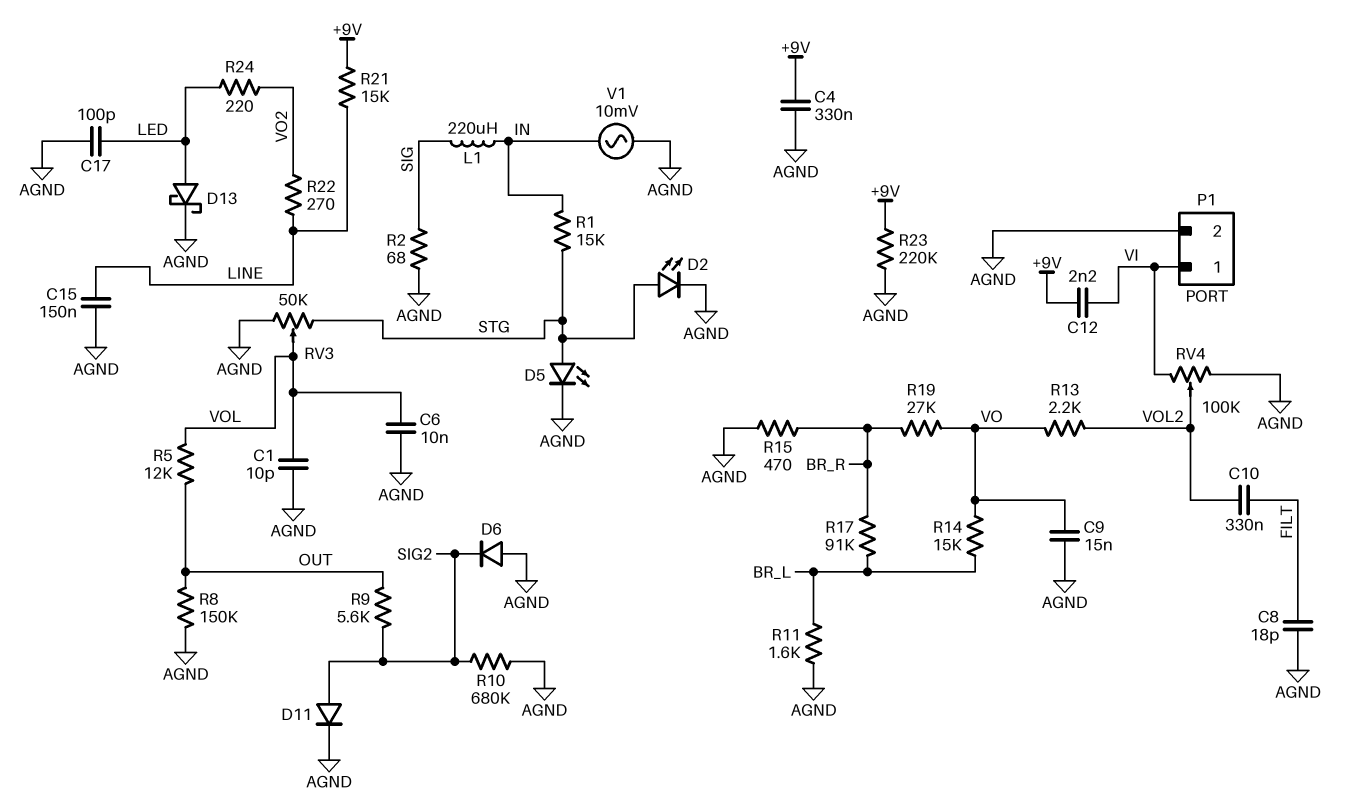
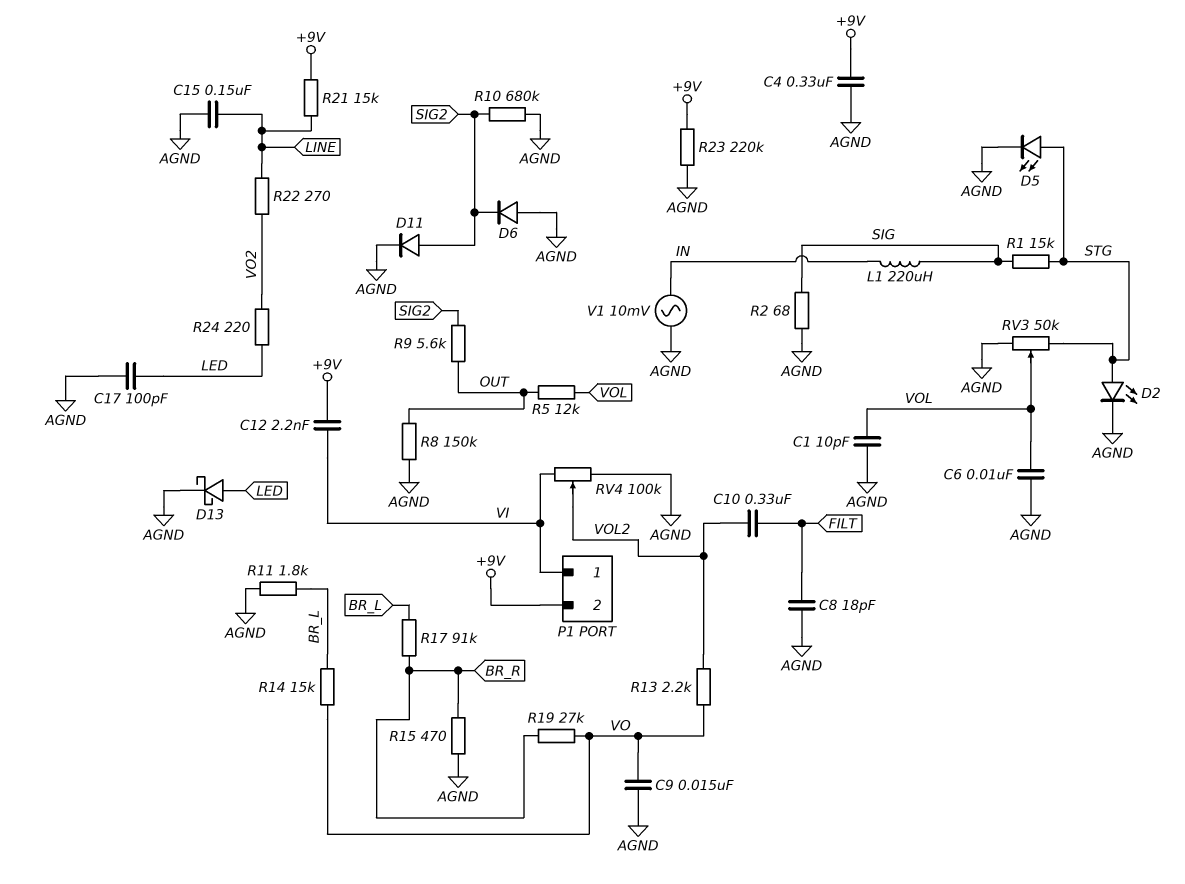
P1 pin 2: AGND -> +9V
R1: 15k (IN, STG) -> 15k (SIG, STG)
R11: 1.6k (AGND, BR_L) -> 1.8k (AGND, BR_L)

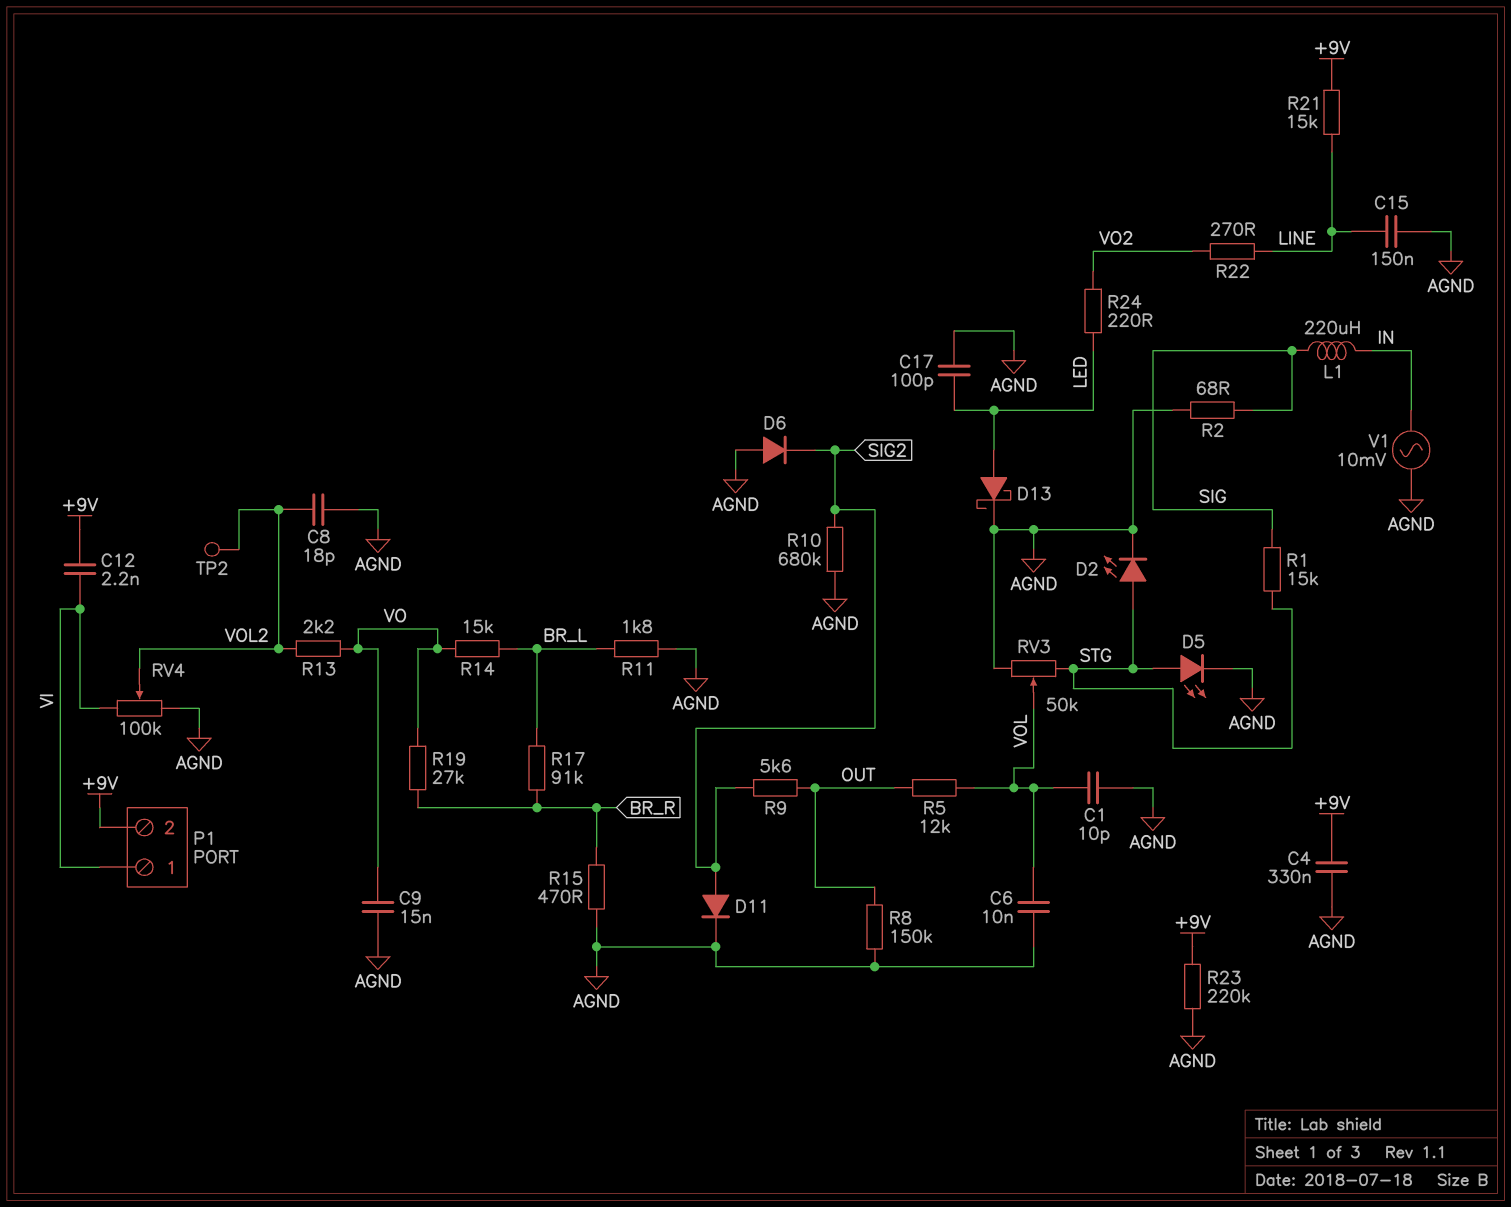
C8: 18pF (AGND, FILT) -> 18pF (AGND, VOL2)
C10: 330nF (FILT, VOL2) -> none
TP2: none -> test point (VOL2)

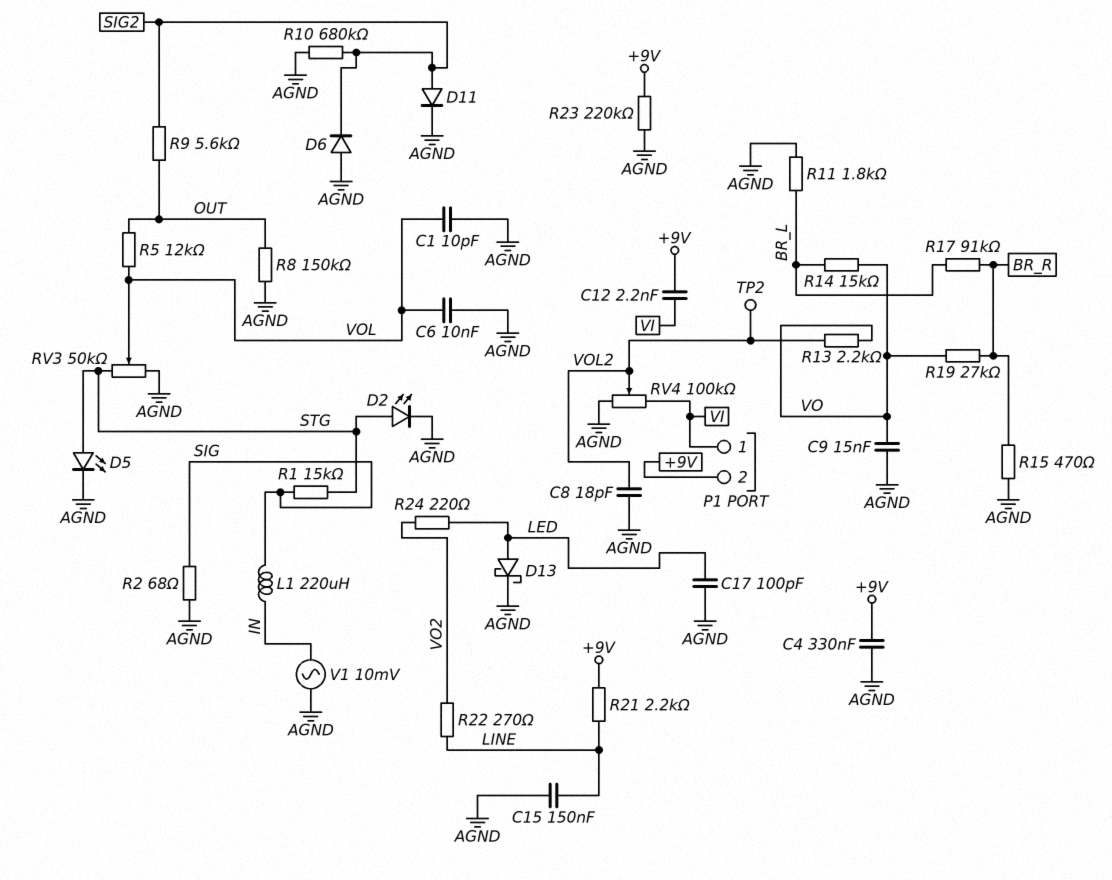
R21: 15k (+9V, LINE) -> 2.2k (+9V, LINE)

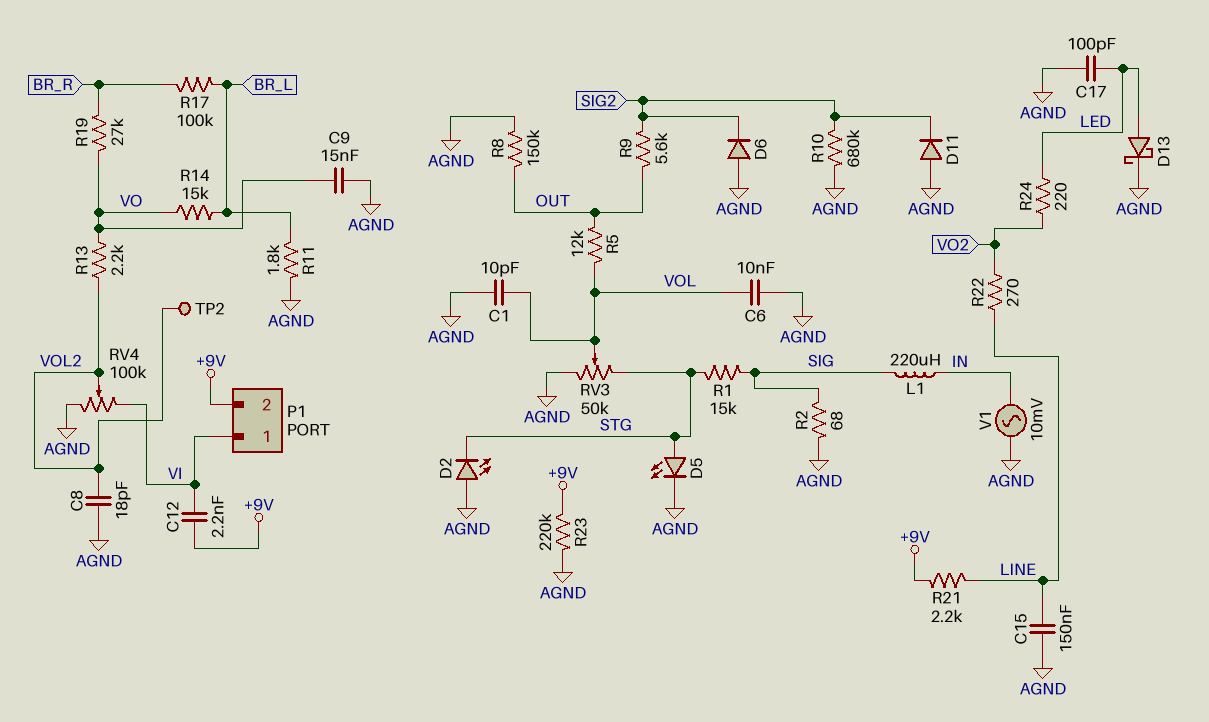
C4: 330nF (+9V, AGND) -> none
D2: LED (A STG, K AGND) -> LED (A AGND, K STG)
D11: diode (A SIG2, K AGND) -> diode (A AGND, K SIG2)
R15: 470 (AGND, BR_R) -> none
R17: 91k (BR_L, BR_R) -> 100k (BR_L, BR_R)

